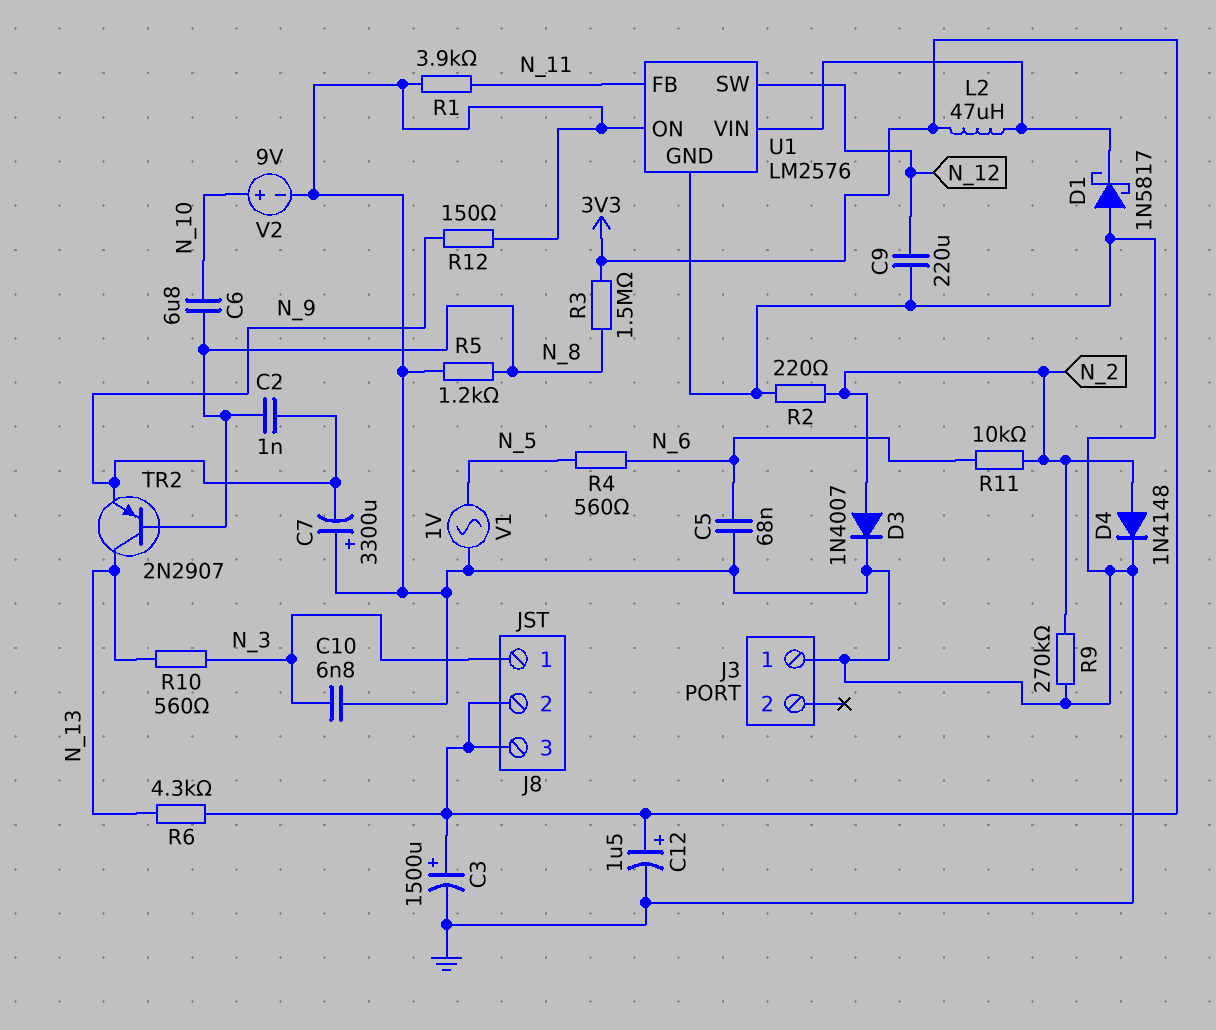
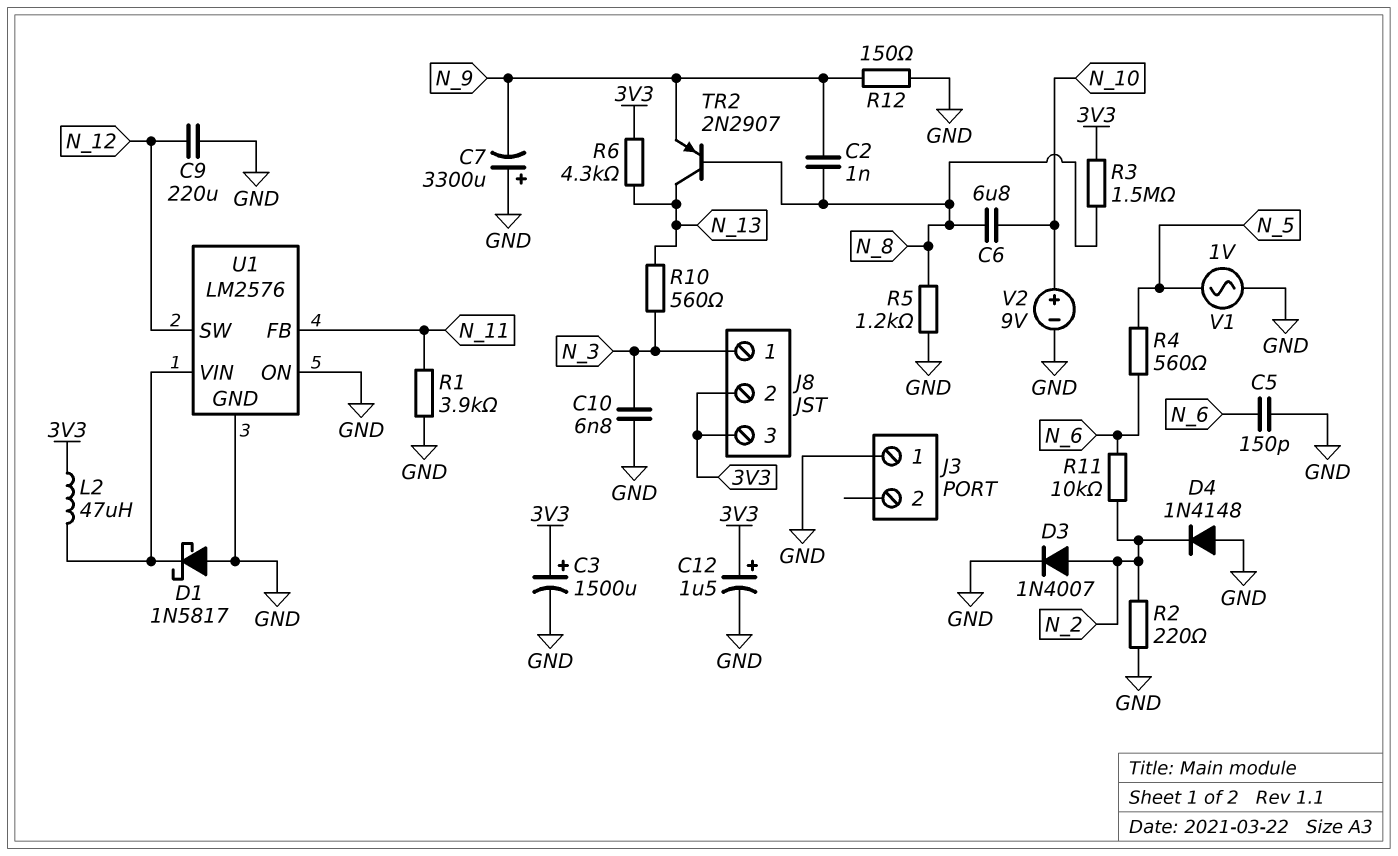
C5: 68nF (GND, N_6) -> 150pF (GND, N_6)
D4: diode 1N4148 (A N_2, K GND) -> diode 1N4148 (A GND, K N_2)
R9: 270k (GND, N_2) -> none

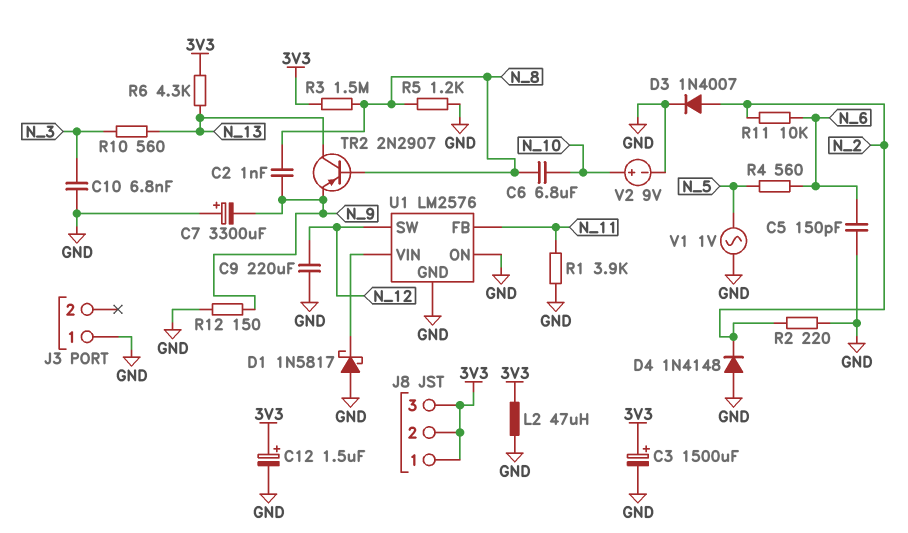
J8 pin 1: N_3 -> 3V3
L2: 47uH (3V3, U1/VIN) -> 47uH (3V3, GND)

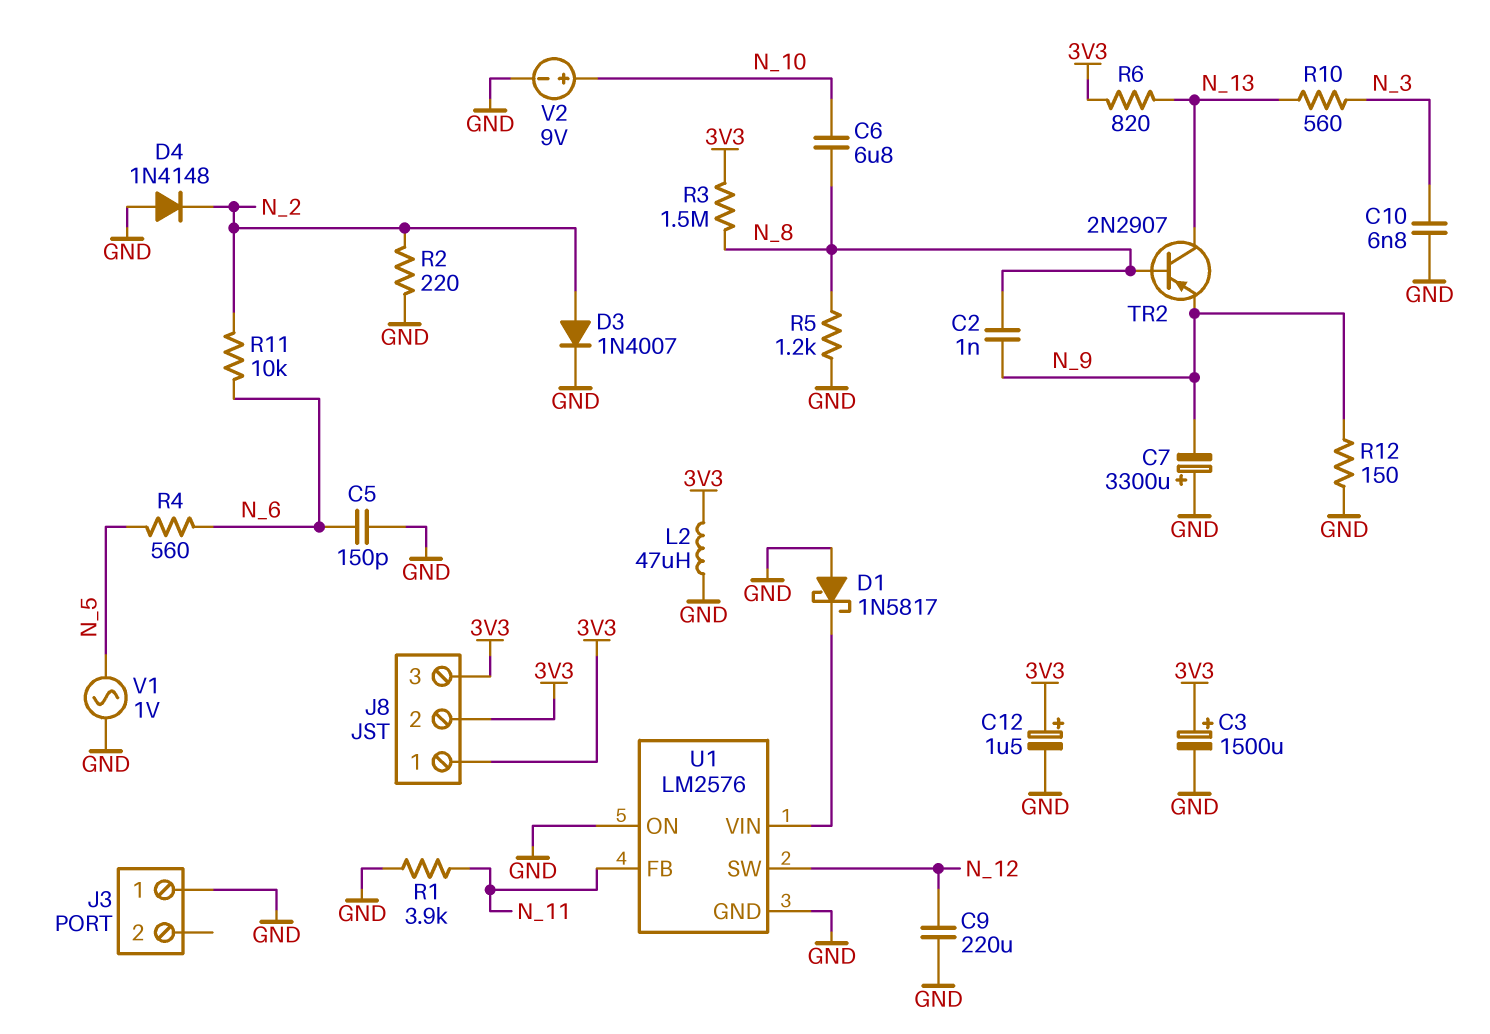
R6: 4.3k (3V3, N_13) -> 820 (3V3, N_13)

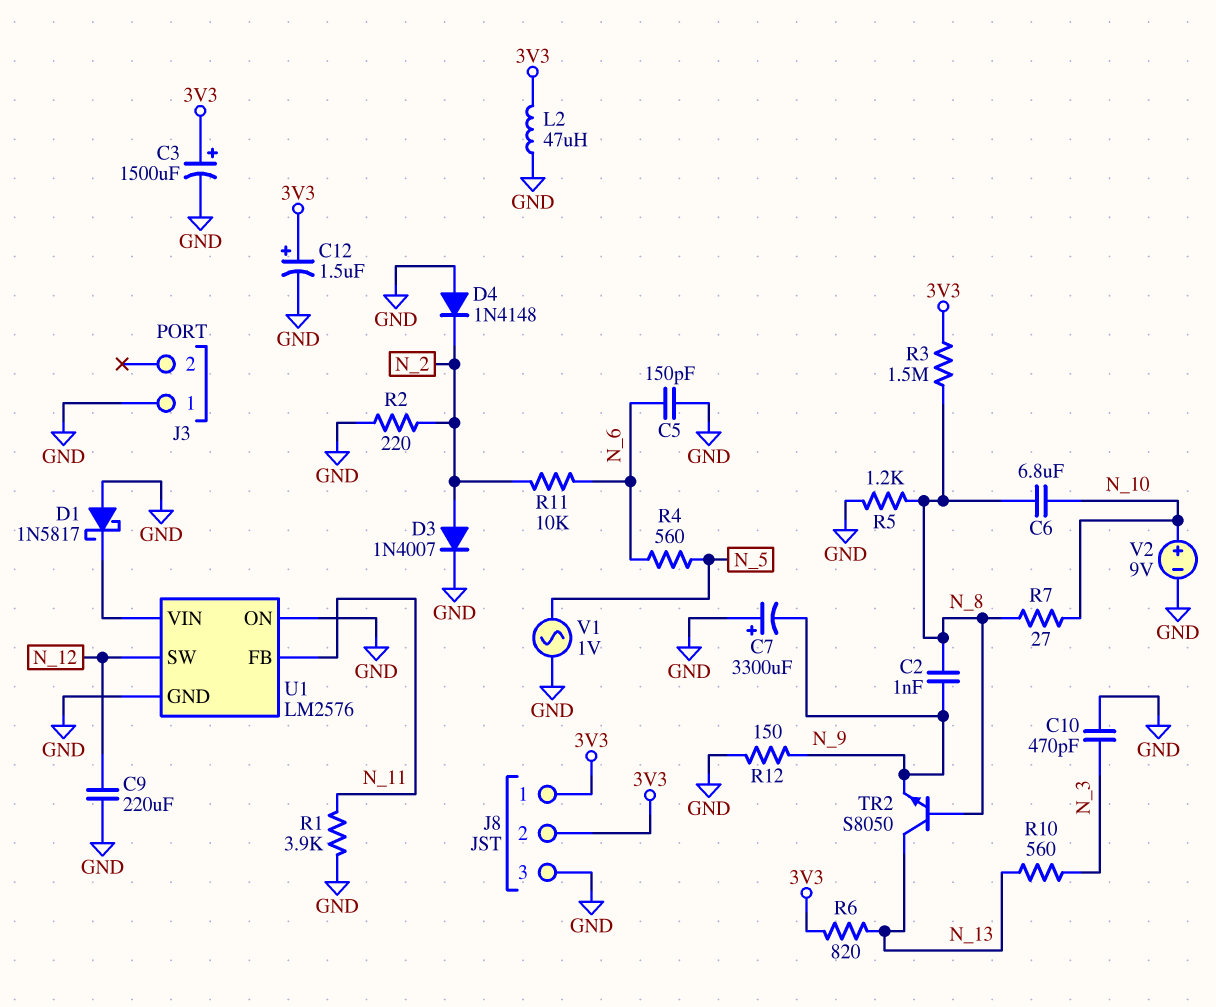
C10: 6.8nF (GND, N_3) -> 470pF (GND, N_3)
J8 pin 3: 3V3 -> GND
R7: none -> 27 (N_8, N_10)
TR2: PNP 2N2907 (B N_8, C N_13, E N_9) -> NPN S8050 (B N_8, C N_13, E N_9)

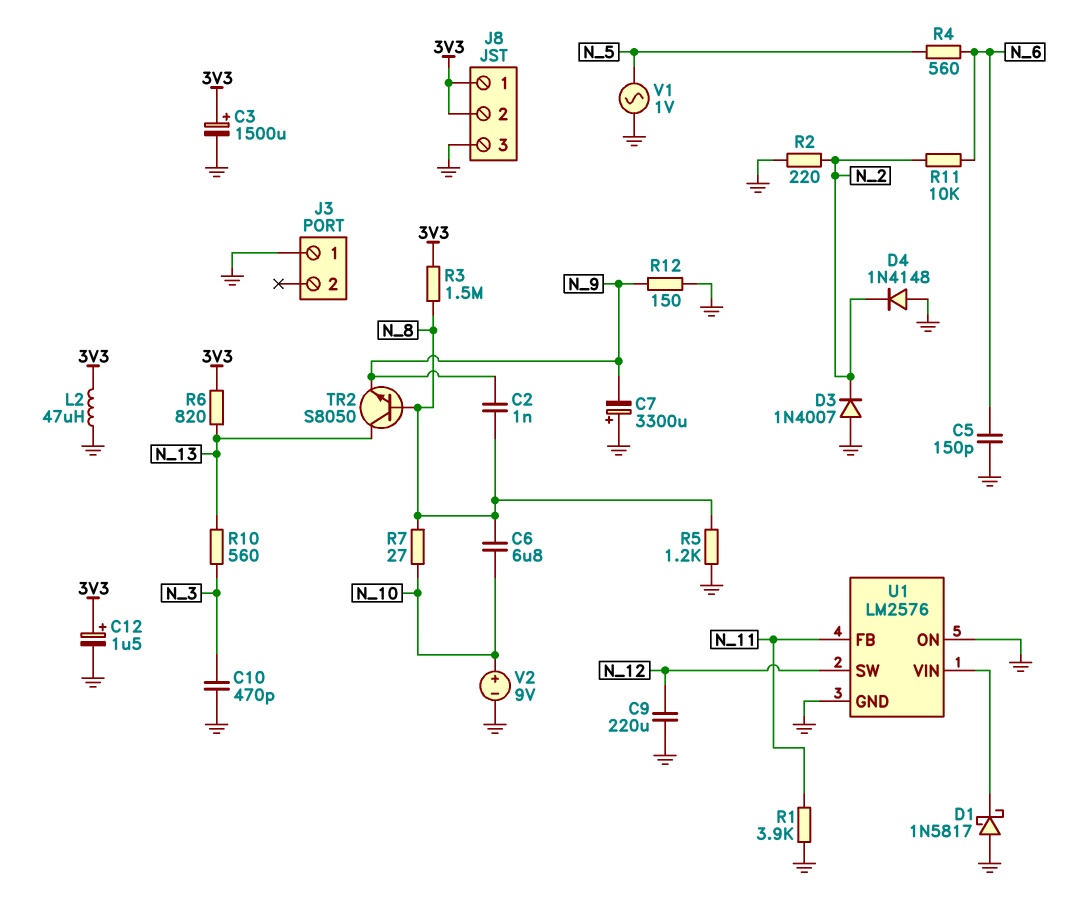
D3: diode 1N4007 (A N_2, K GND) -> diode 1N4007 (A GND, K N_2)

